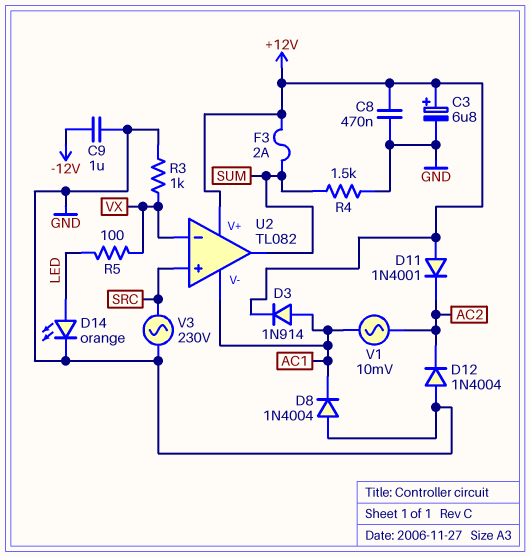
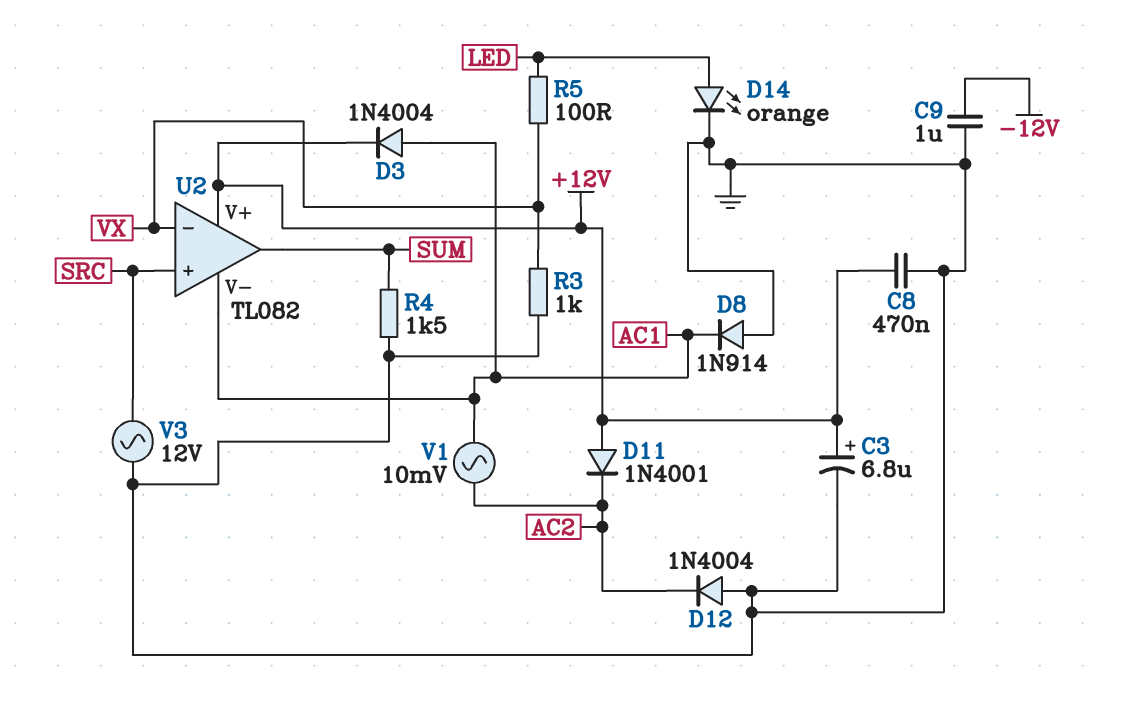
D3: diode 1N914 (A AC1, K +12V) -> diode 1N4004 (A AC1, K +12V)
D8: diode 1N4004 (A GND, K AC1) -> diode 1N914 (A GND, K AC1)
F3: 2A (+12V, SUM) -> none
V3: AC 230V (GND, SRC) -> AC 12V (GND, SRC)

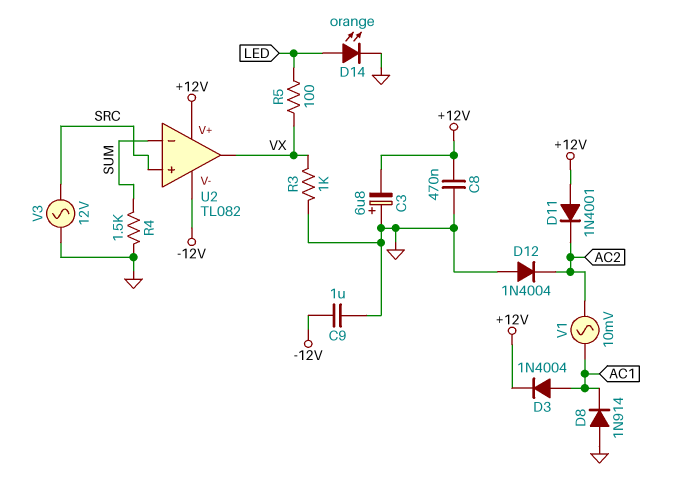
C3: 6.8uF (plus +12V, minus GND) -> 6.8uF (plus GND, minus +12V)
U2 pin V-: AC1 -> -12V
U2 pin in-: VX -> SUM
U2 pin out: SUM -> VX

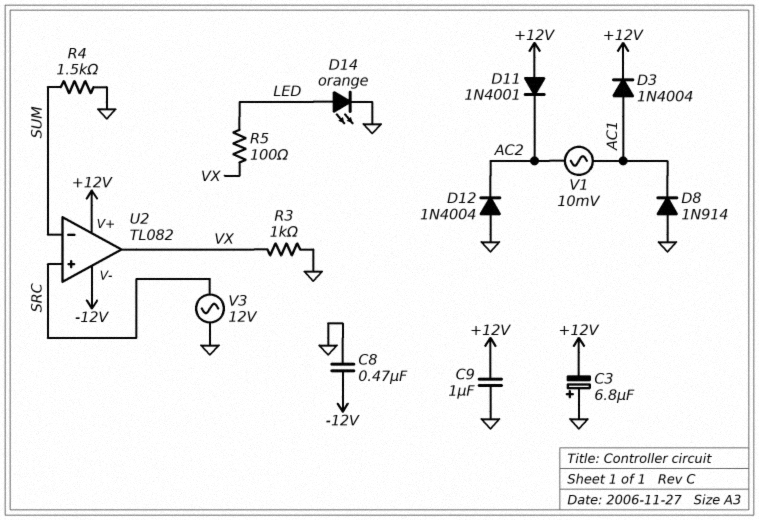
C8: 470nF (+12V, GND) -> 470nF (-12V, GND)
C9: 1uF (-12V, GND) -> 1uF (+12V, GND)

